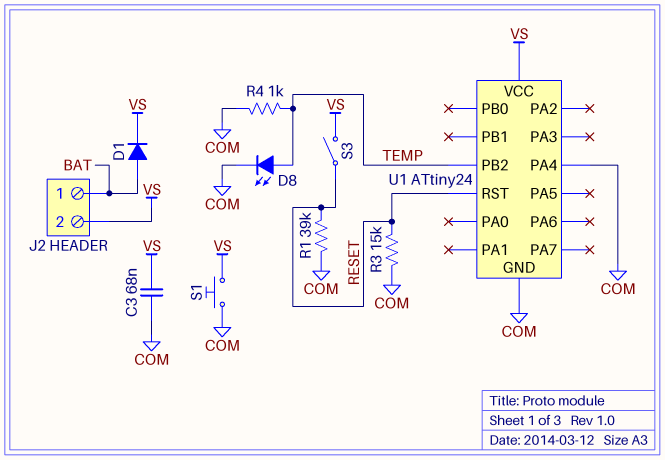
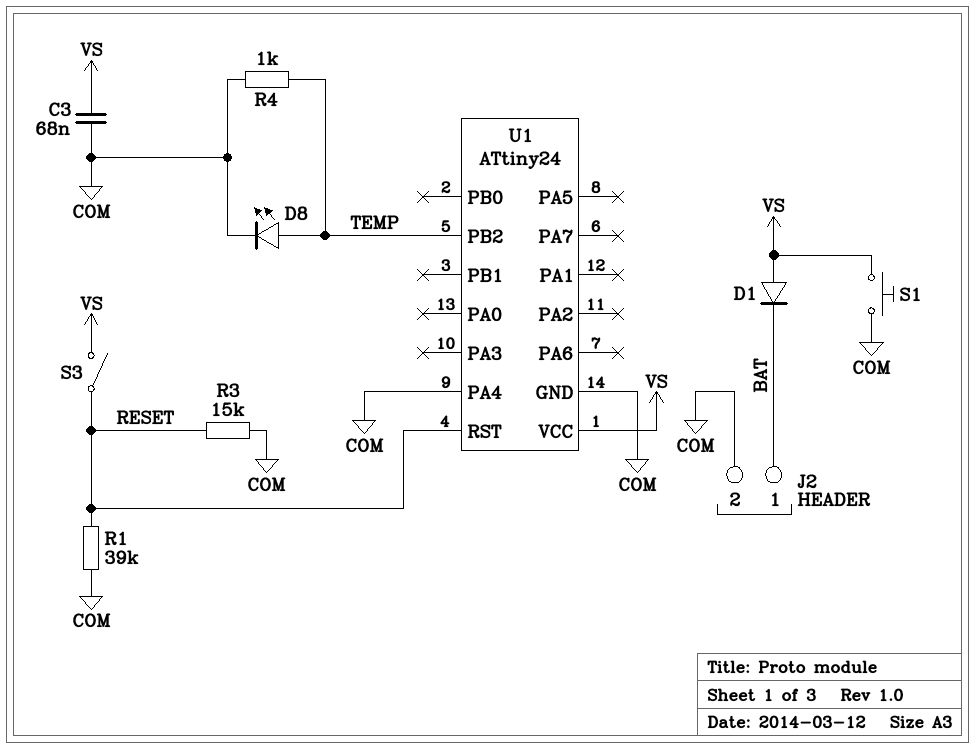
D1: diode (A BAT, K VS) -> diode (A VS, K BAT)
J2 pin 2: VS -> COM

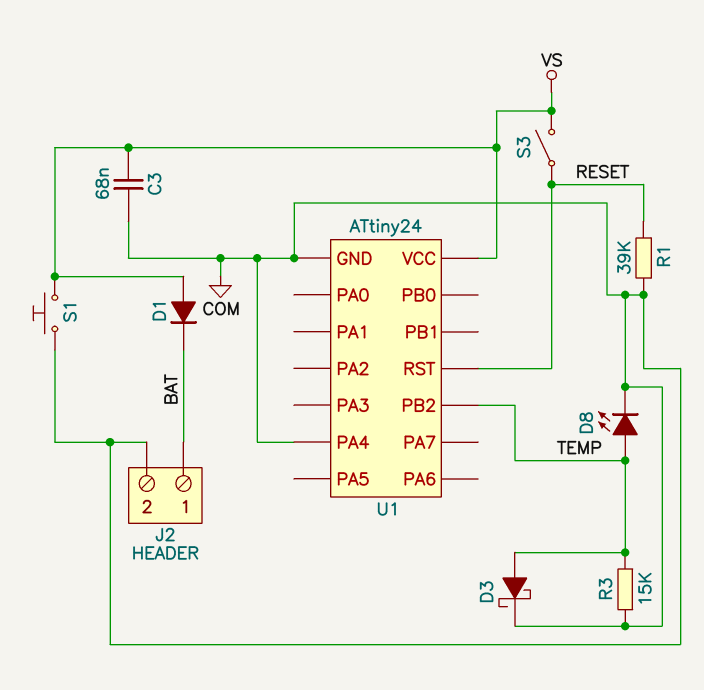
D3: none -> schottky (A TEMP, K COM)
R3: 15k (COM, RESET) -> 15k (COM, TEMP)
R4: 1k (COM, TEMP) -> none

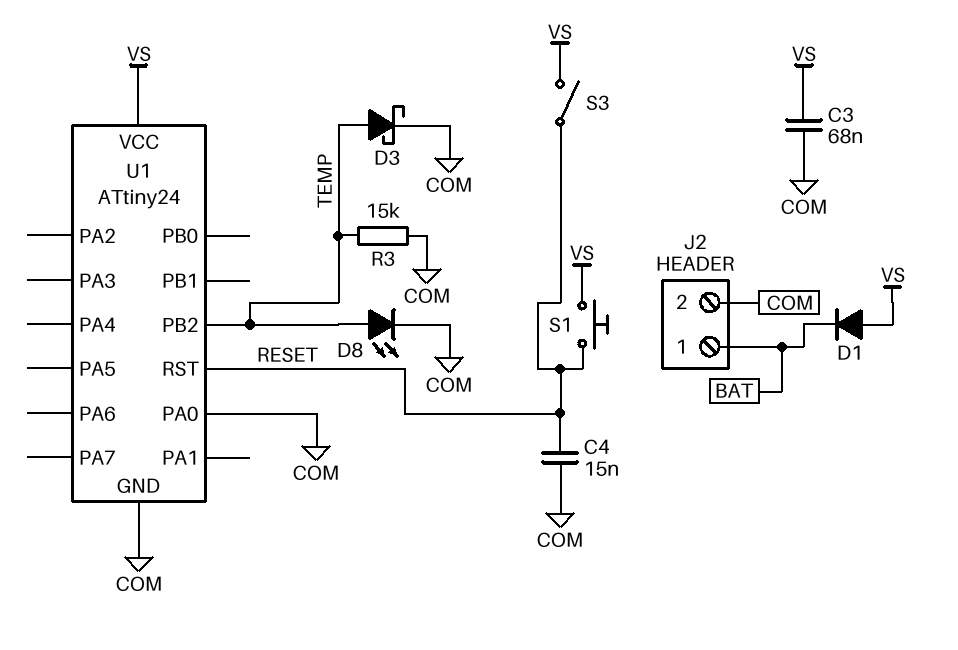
C4: none -> 15nF (COM, RESET)
R1: 39k (COM, RESET) -> none
S1: button (COM, VS) -> button (RESET, VS)
U1 pin PA0: none -> COM
U1 pin PA4: COM -> none

